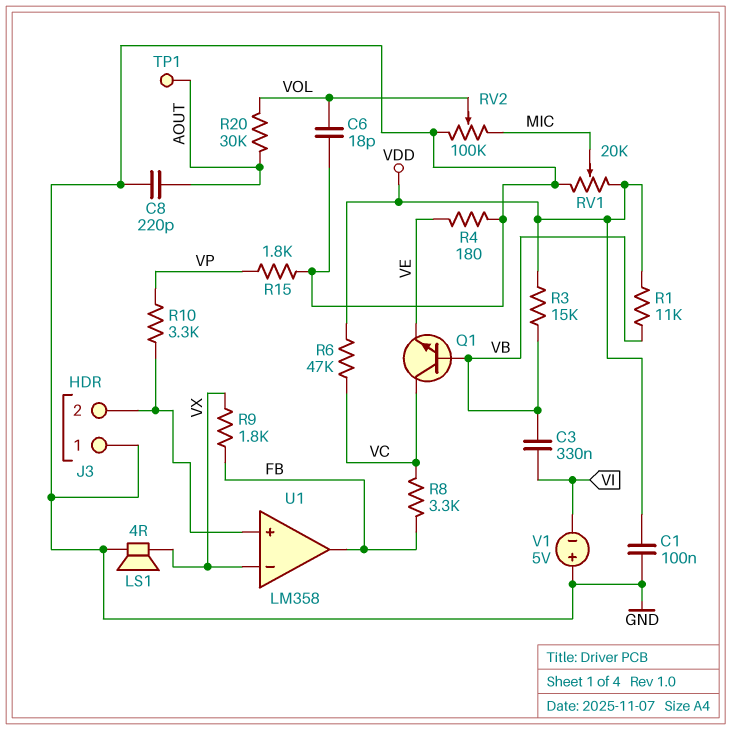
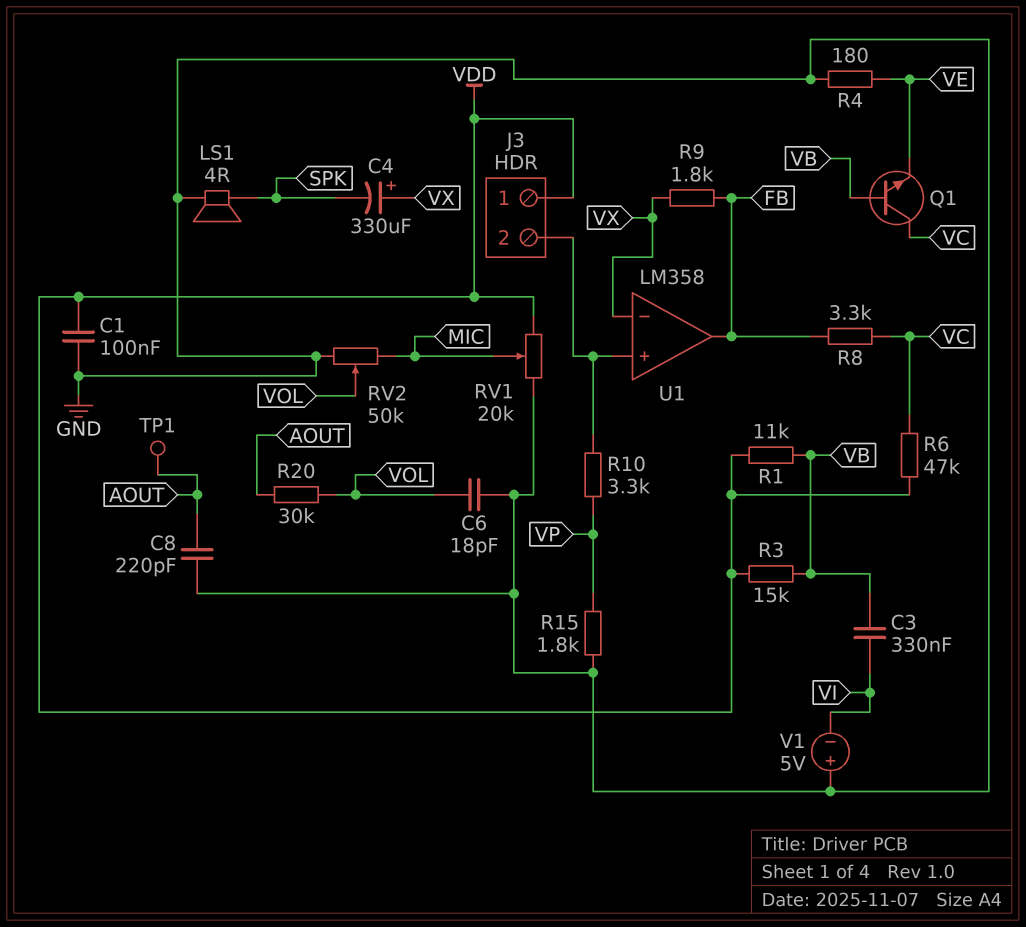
C4: none -> 330uF (plus VX, minus SPK)
J3 pin 1: GND -> VDD
LS1: speaker 4R (GND, VX) -> speaker 4R (GND, SPK)
RV2: 100k (GND, MIC, wiper VOL) -> 50k (GND, MIC, wiper VOL)

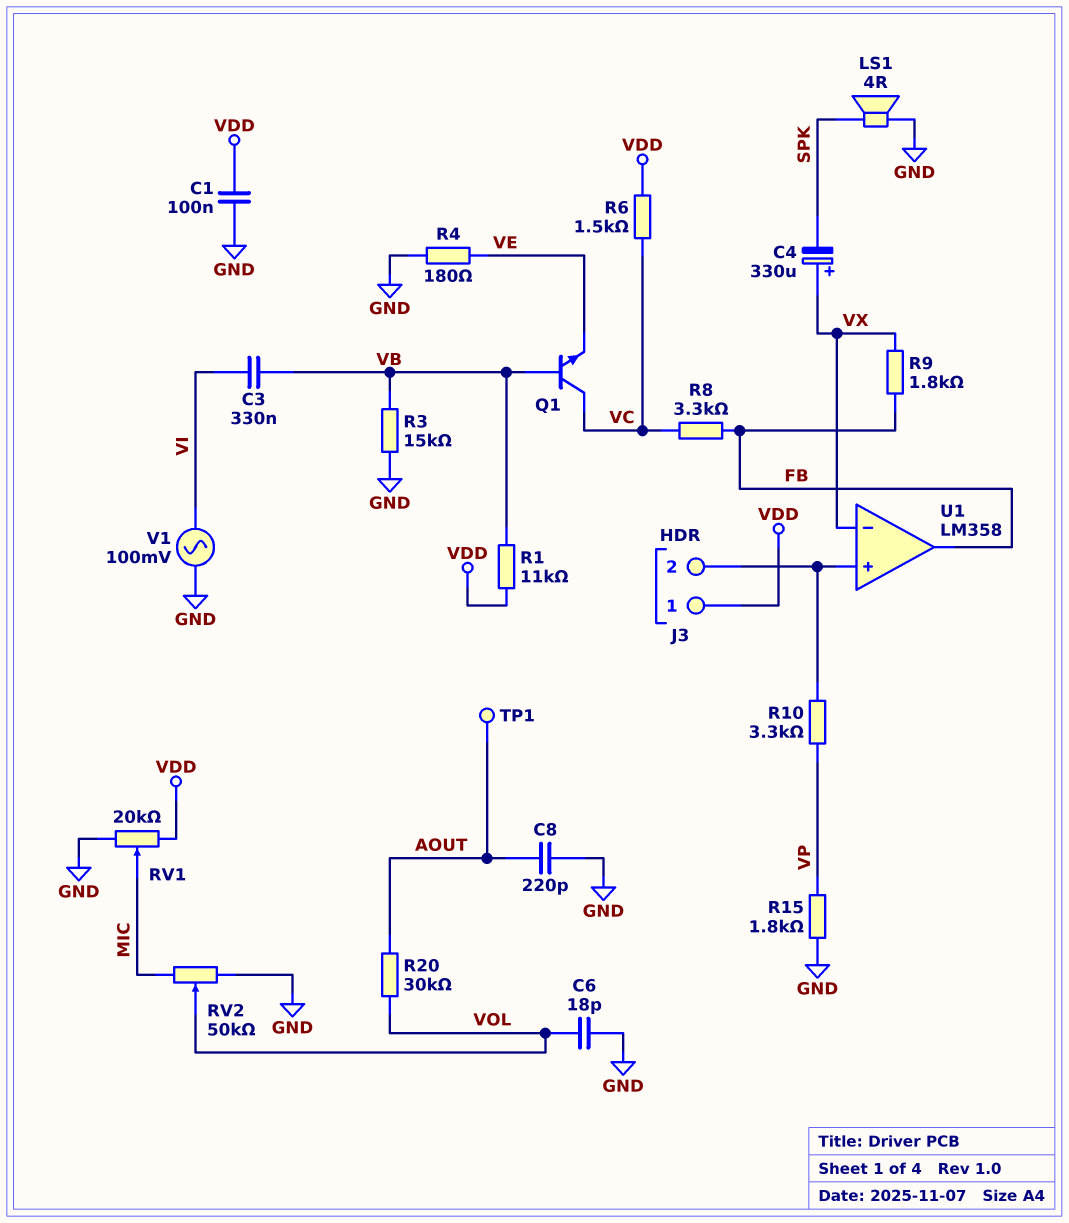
R3: 15k (VB, VDD) -> 15k (GND, VB)
R6: 47k (VC, VDD) -> 1.5k (VC, VDD)
V1: 5V (plus GND, minus VI) -> AC 100mV (GND, VI)

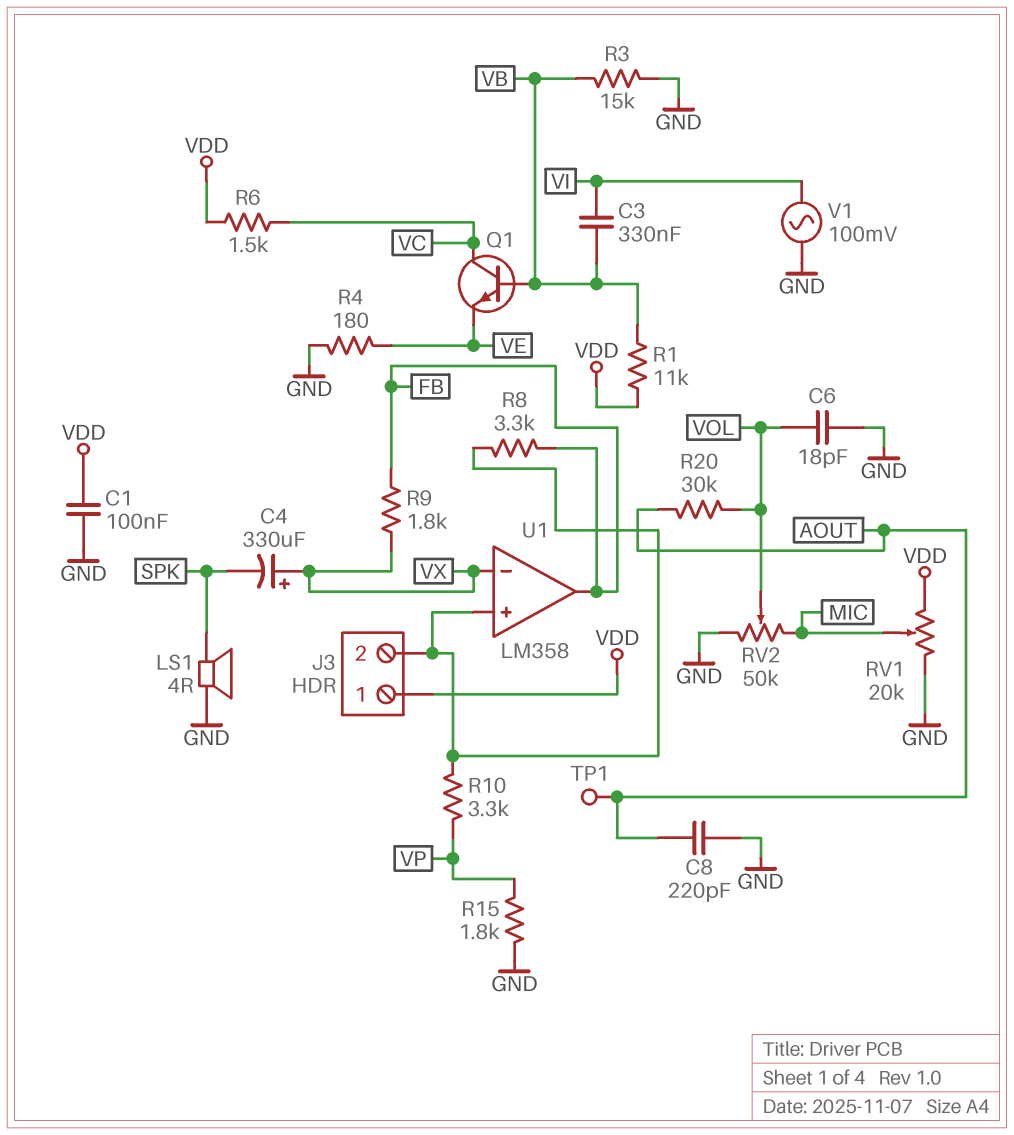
R8: 3.3k (FB, VC) -> 3.3k (FB, J3/2)

